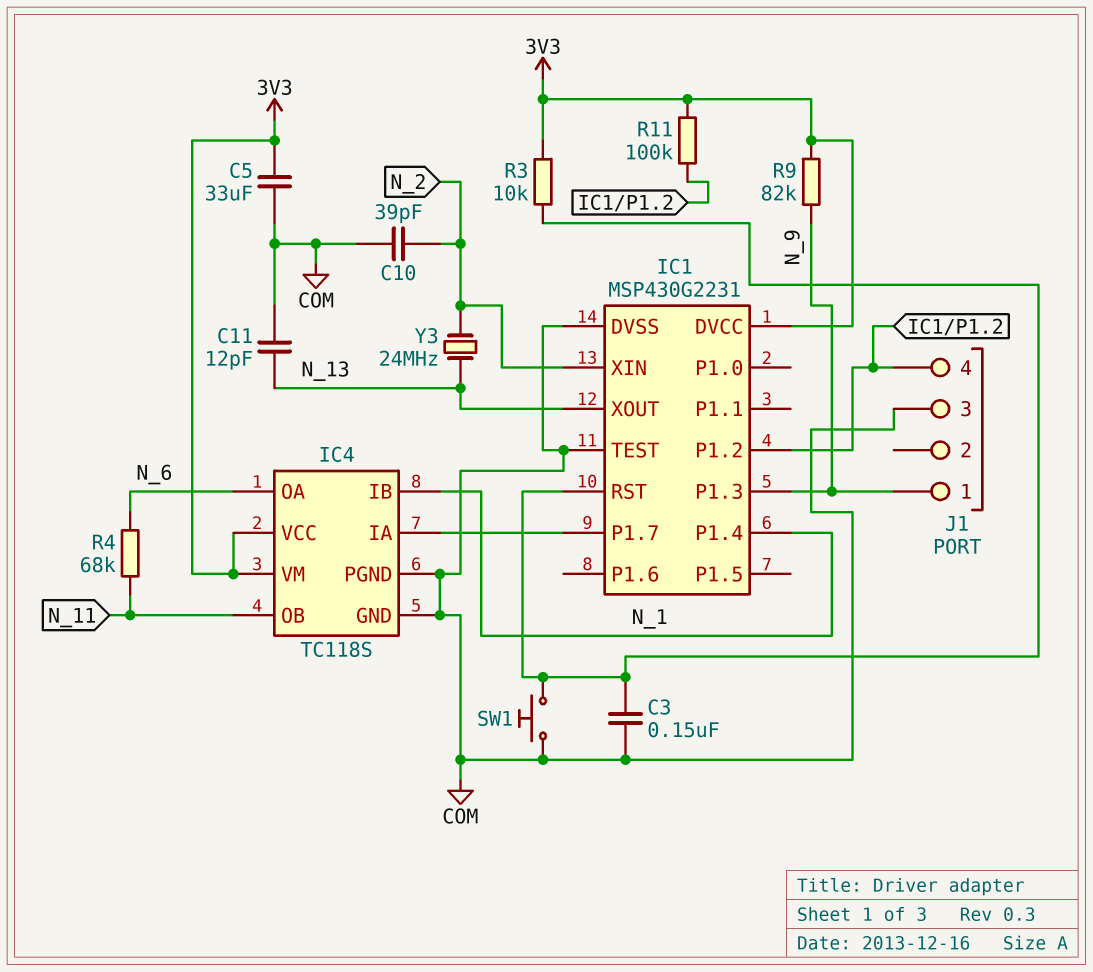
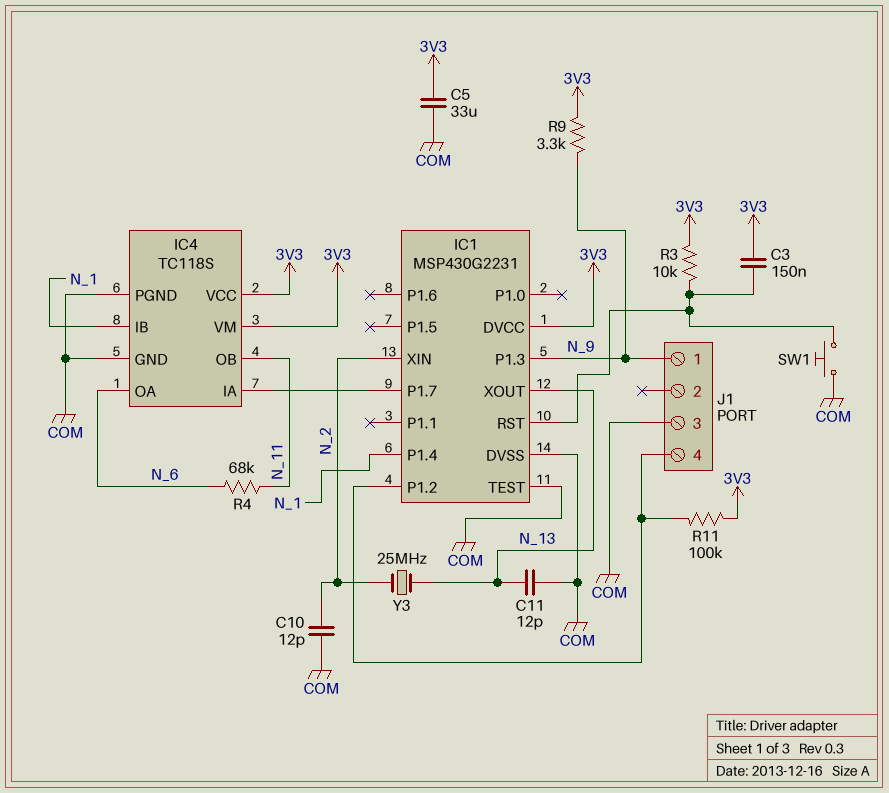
C3: 150nF (COM, IC1/RST) -> 150nF (3V3, IC1/RST)
C10: 39pF (COM, N_2) -> 12pF (COM, N_2)
R9: 82k (3V3, N_9) -> 3.3k (3V3, N_9)
Y3: 24MHz (N_2, N_13) -> 25MHz (N_2, N_13)

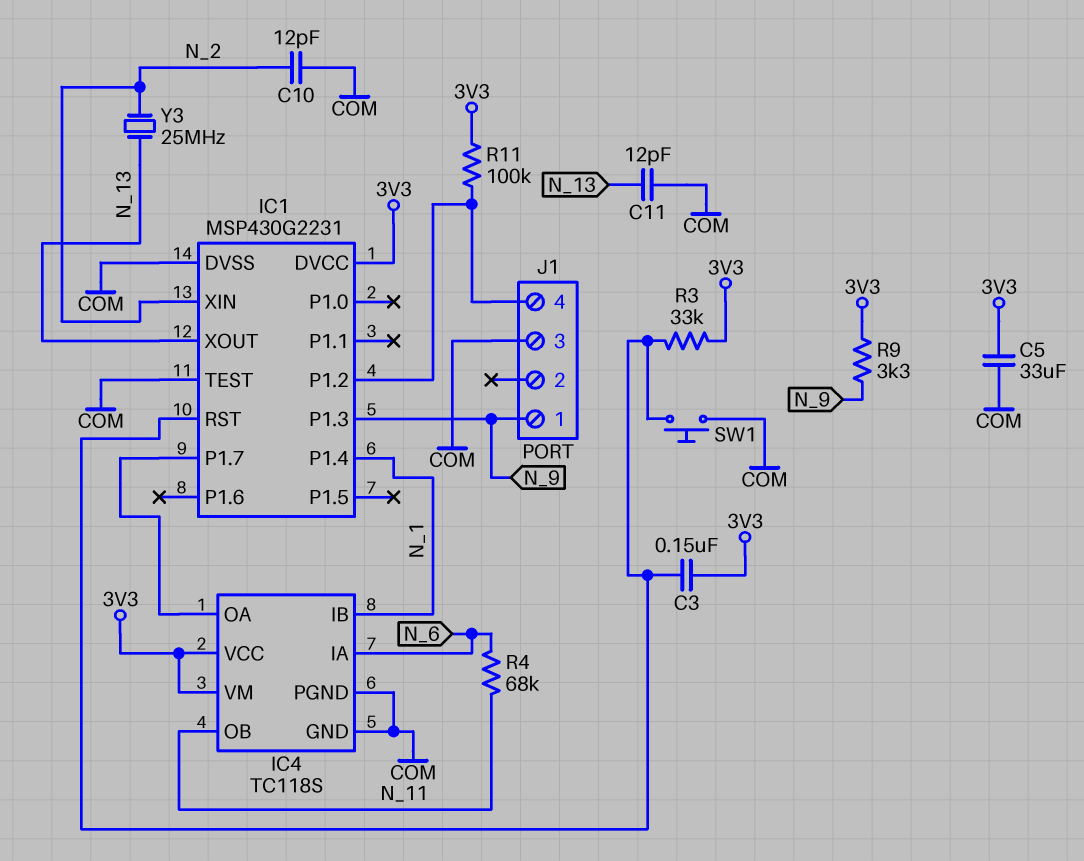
IC4 pin IA: IC1/P1.7 -> N_6
IC4 pin OA: N_6 -> IC1/P1.7
R3: 10k (3V3, IC1/RST) -> 33k (3V3, IC1/RST)

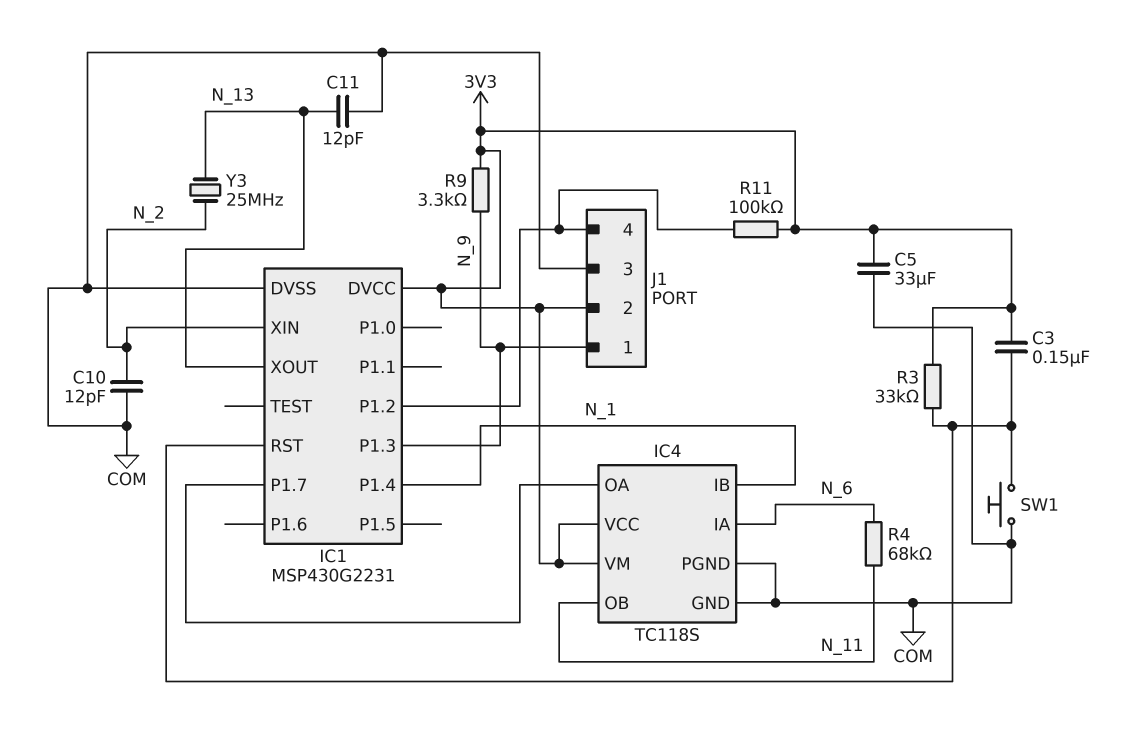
IC1 pin TEST: COM -> none
J1 pin 2: none -> 3V3

